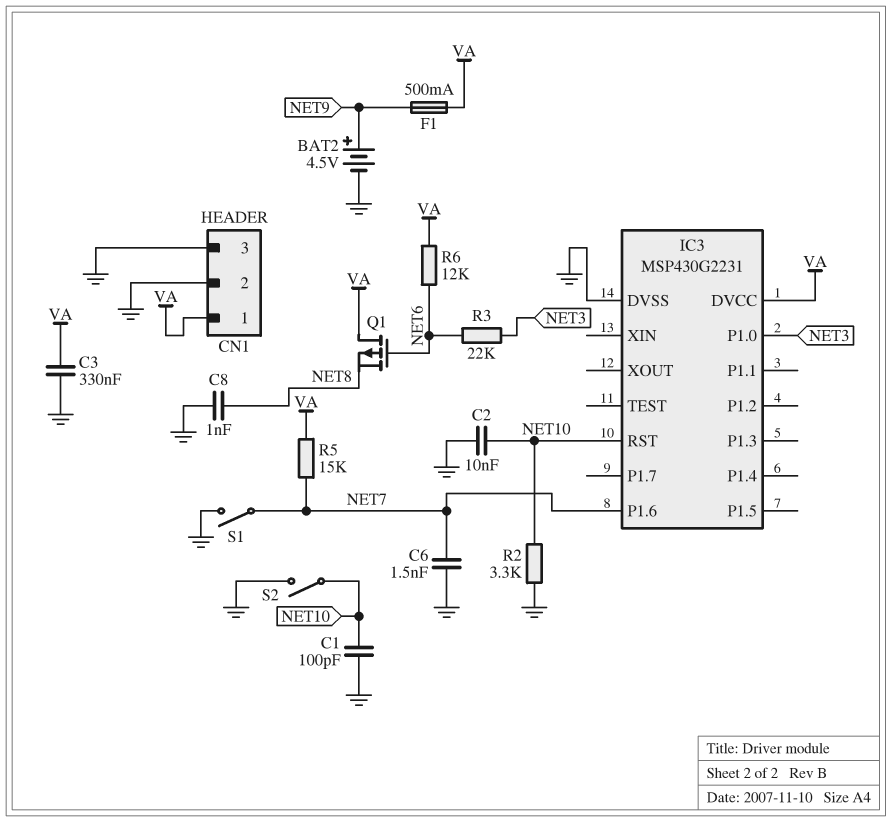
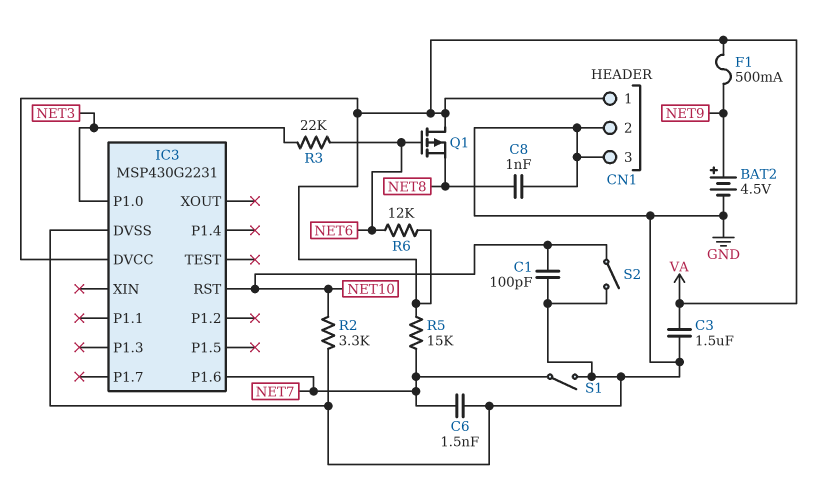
C2: 10nF (GND, NET10) -> none
C3: 330nF (GND, VA) -> 1.5uF (GND, VA)

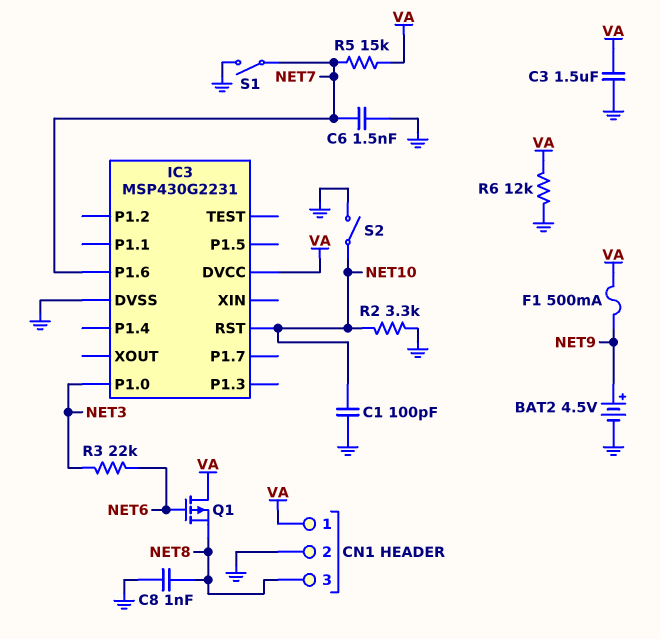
CN1 pin 3: GND -> NET8
R6: 12k (NET6, VA) -> 12k (GND, VA)

